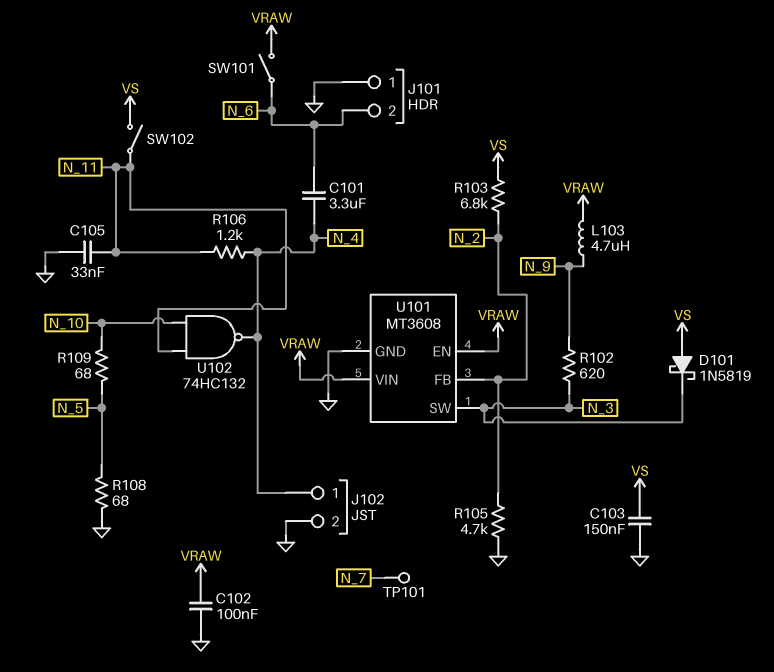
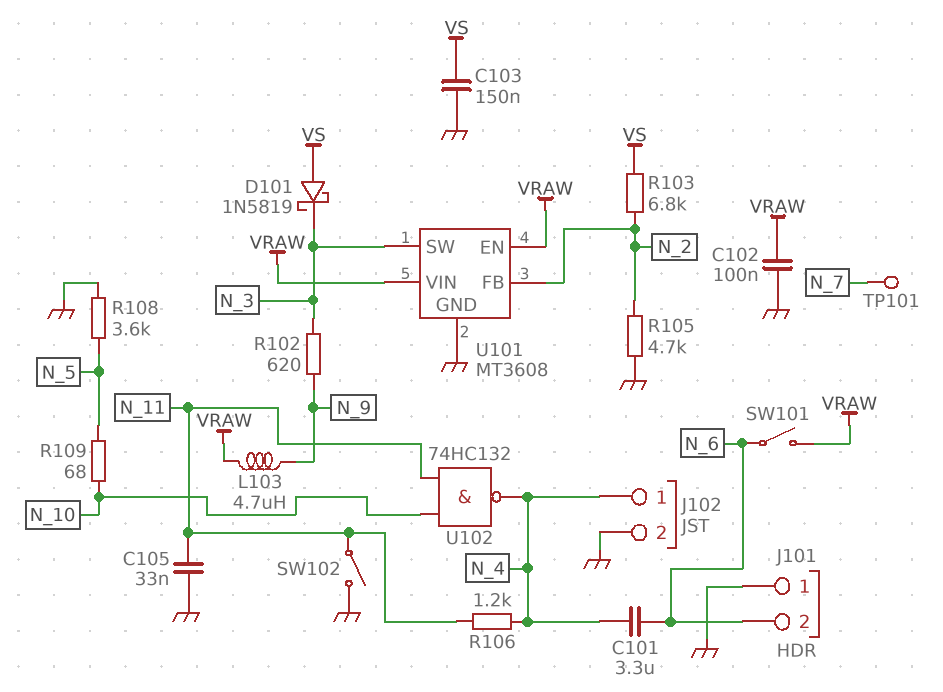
R108: 68 (GND, N_5) -> 3.6k (GND, N_5)
SW102: switch (N_11, VS) -> switch (GND, N_11)

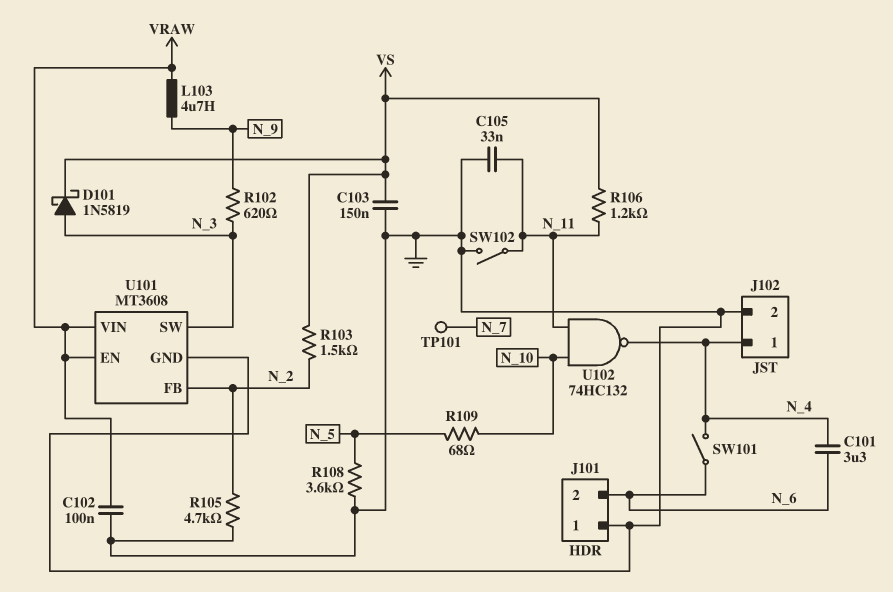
D101: schottky 1N5819 (A VS, K N_3) -> schottky 1N5819 (A N_3, K VS)
R103: 6.8k (N_2, VS) -> 1.5k (N_2, VS)
R106: 1.2k (N_4, N_11) -> 1.2k (N_11, VS)
SW101: switch (N_6, VRAW) -> switch (N_4, N_6)

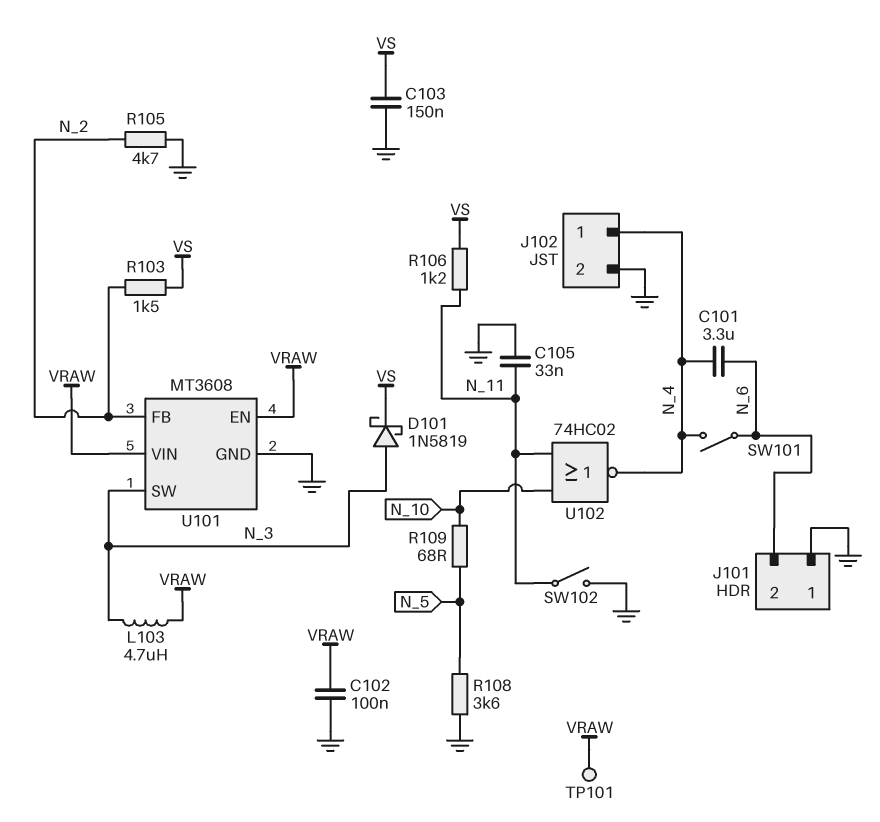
L103: 4.7uH (N_9, VRAW) -> 4.7uH (N_3, VRAW)
R102: 620 (N_3, N_9) -> none
TP101: test point (N_7) -> test point (VRAW)
U102: NAND 74HC132 (in N_10, in N_11, out N_4) -> NOR 74HC02 (in N_10, in N_11, out N_4)

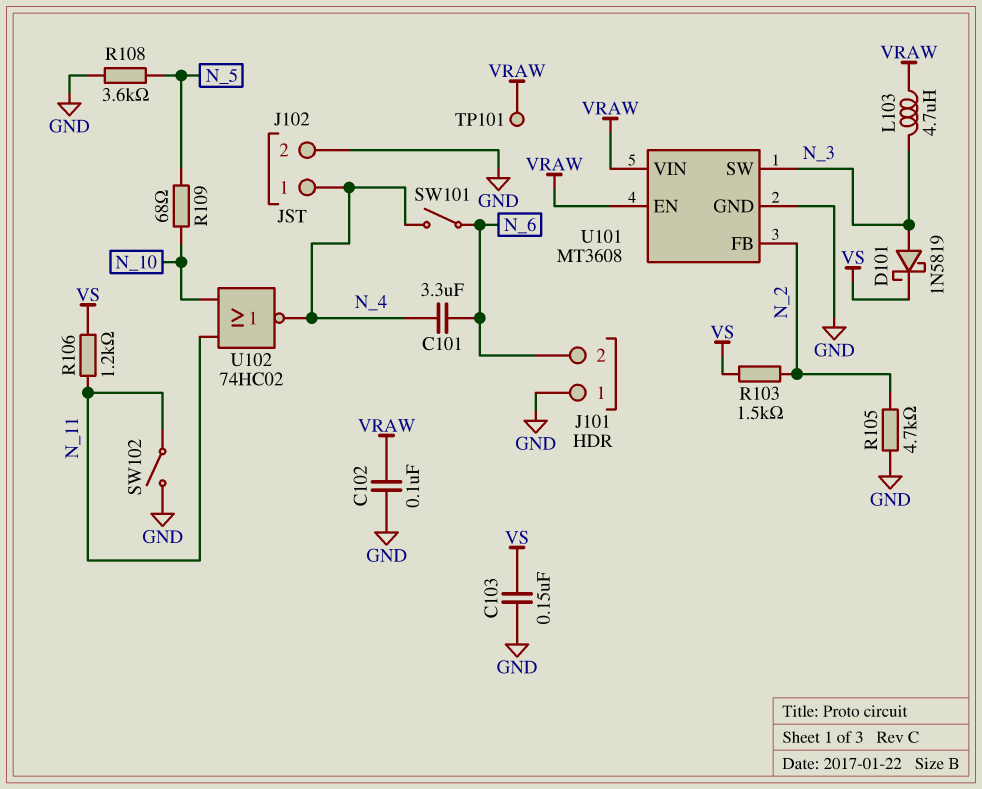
C105: 33nF (GND, N_11) -> none

